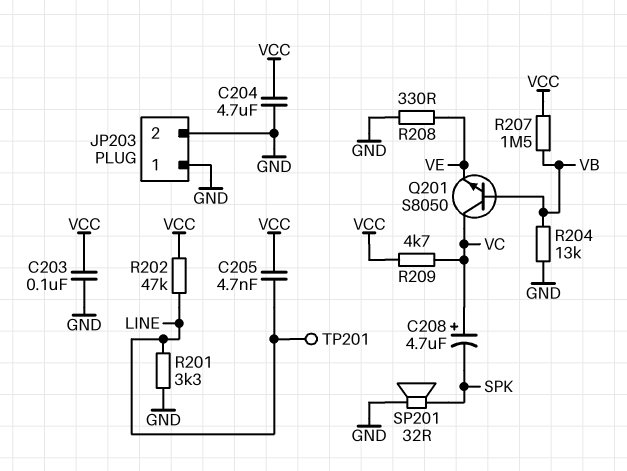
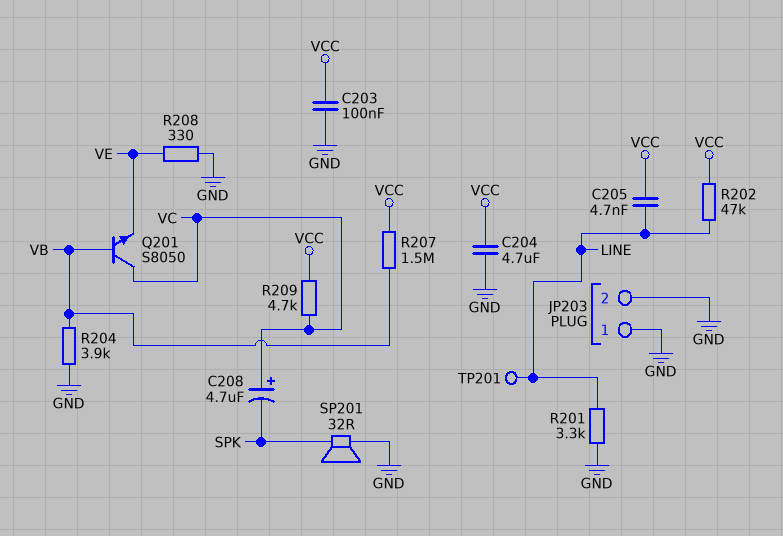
R204: 13k (GND, VB) -> 3.9k (GND, VB)

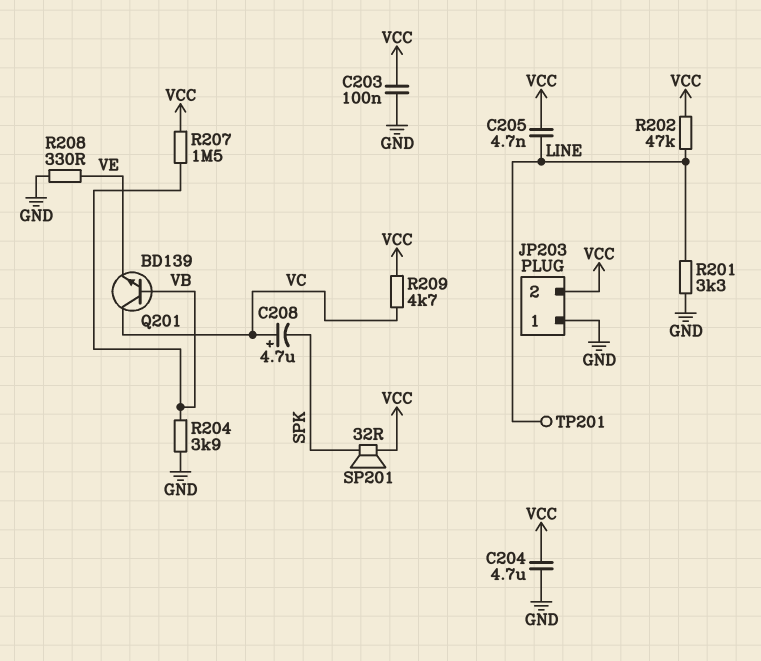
JP203 pin 2: GND -> VCC
Q201: NPN S8050 (B VB, C VC, E VE) -> NPN BD139 (B VB, C VC, E VE)
SP201: speaker 32R (GND, SPK) -> speaker 32R (SPK, VCC)

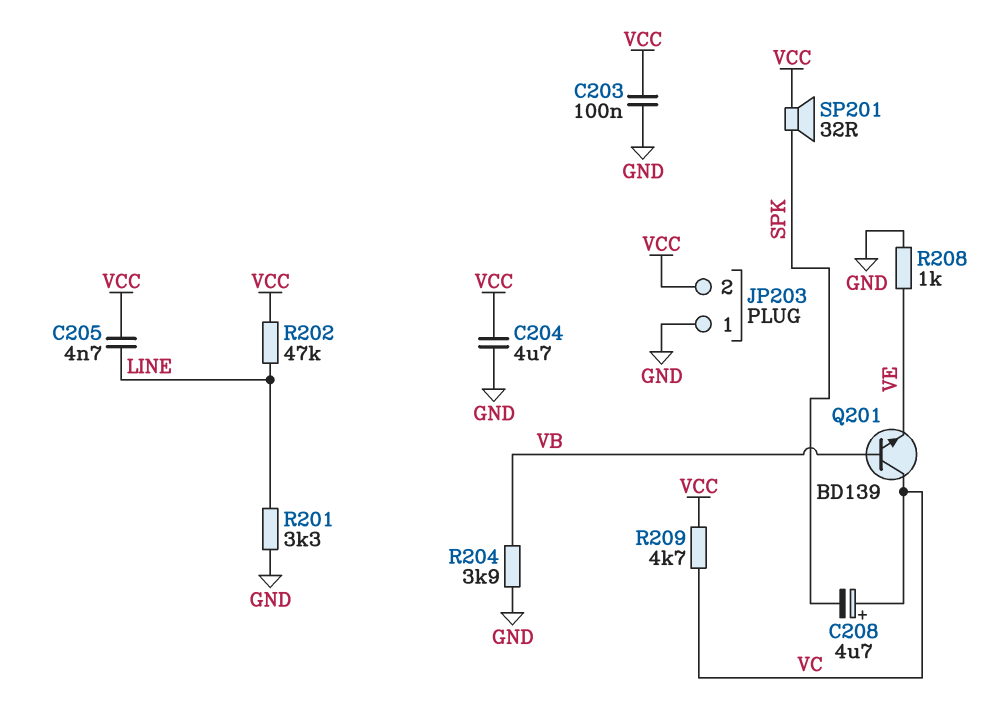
R207: 1.5M (VB, VCC) -> none
R208: 330 (GND, VE) -> 1k (GND, VE)
TP201: test point (LINE) -> none

